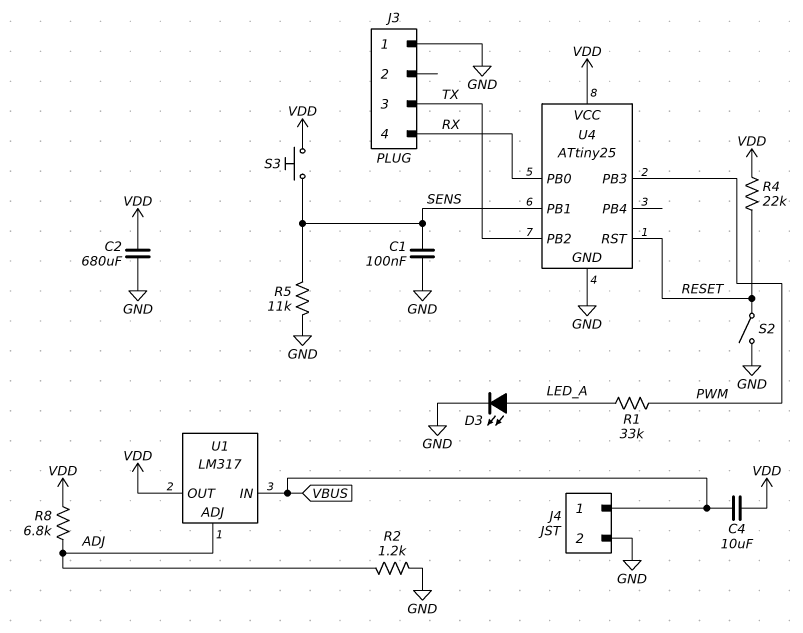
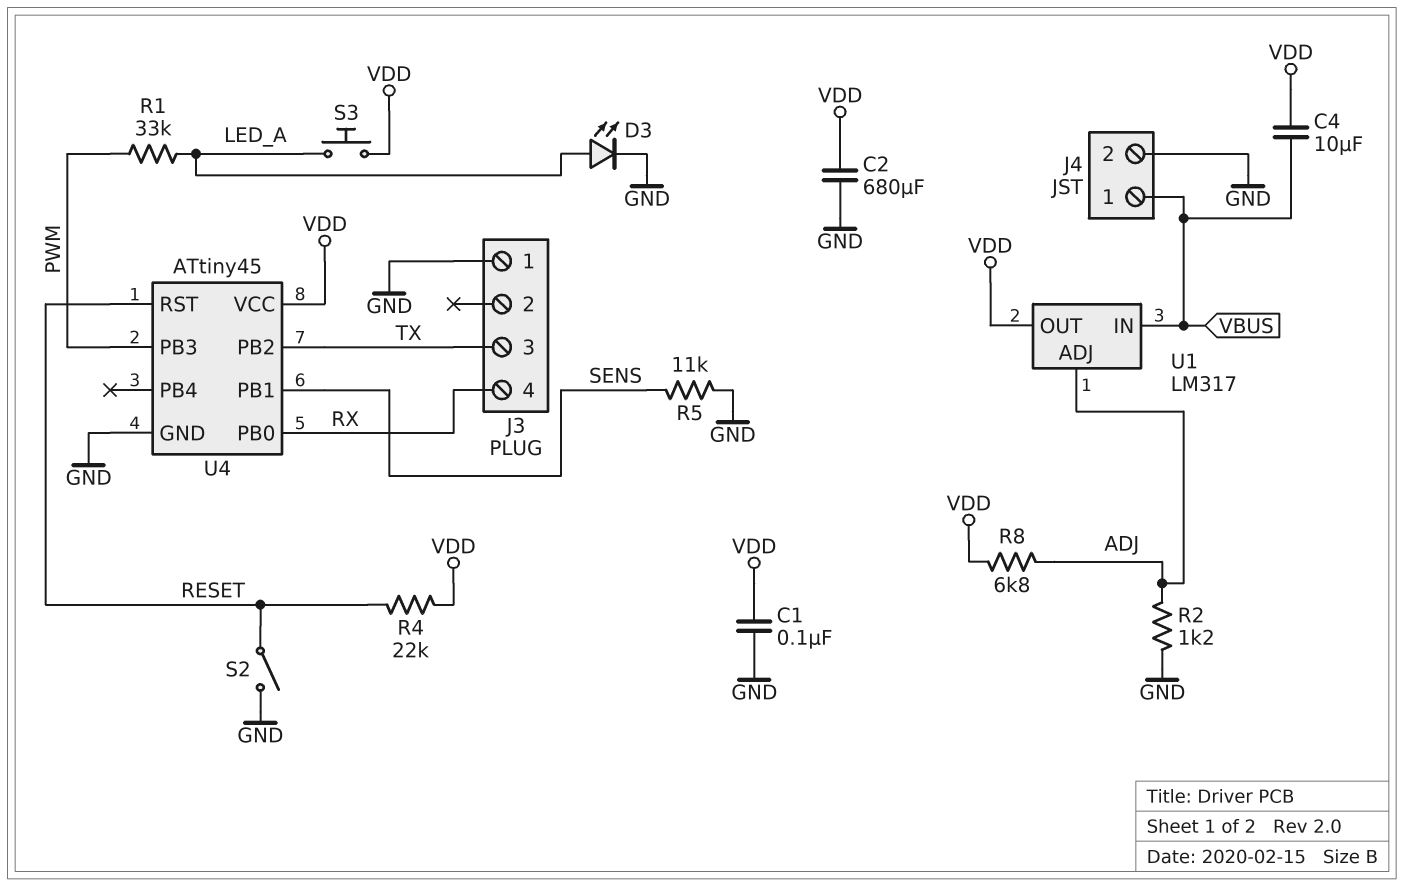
C1: 100nF (GND, SENS) -> 100nF (GND, VDD)
S3: button (SENS, VDD) -> button (LED_A, VDD)
U4: ATtiny25 -> ATtiny45

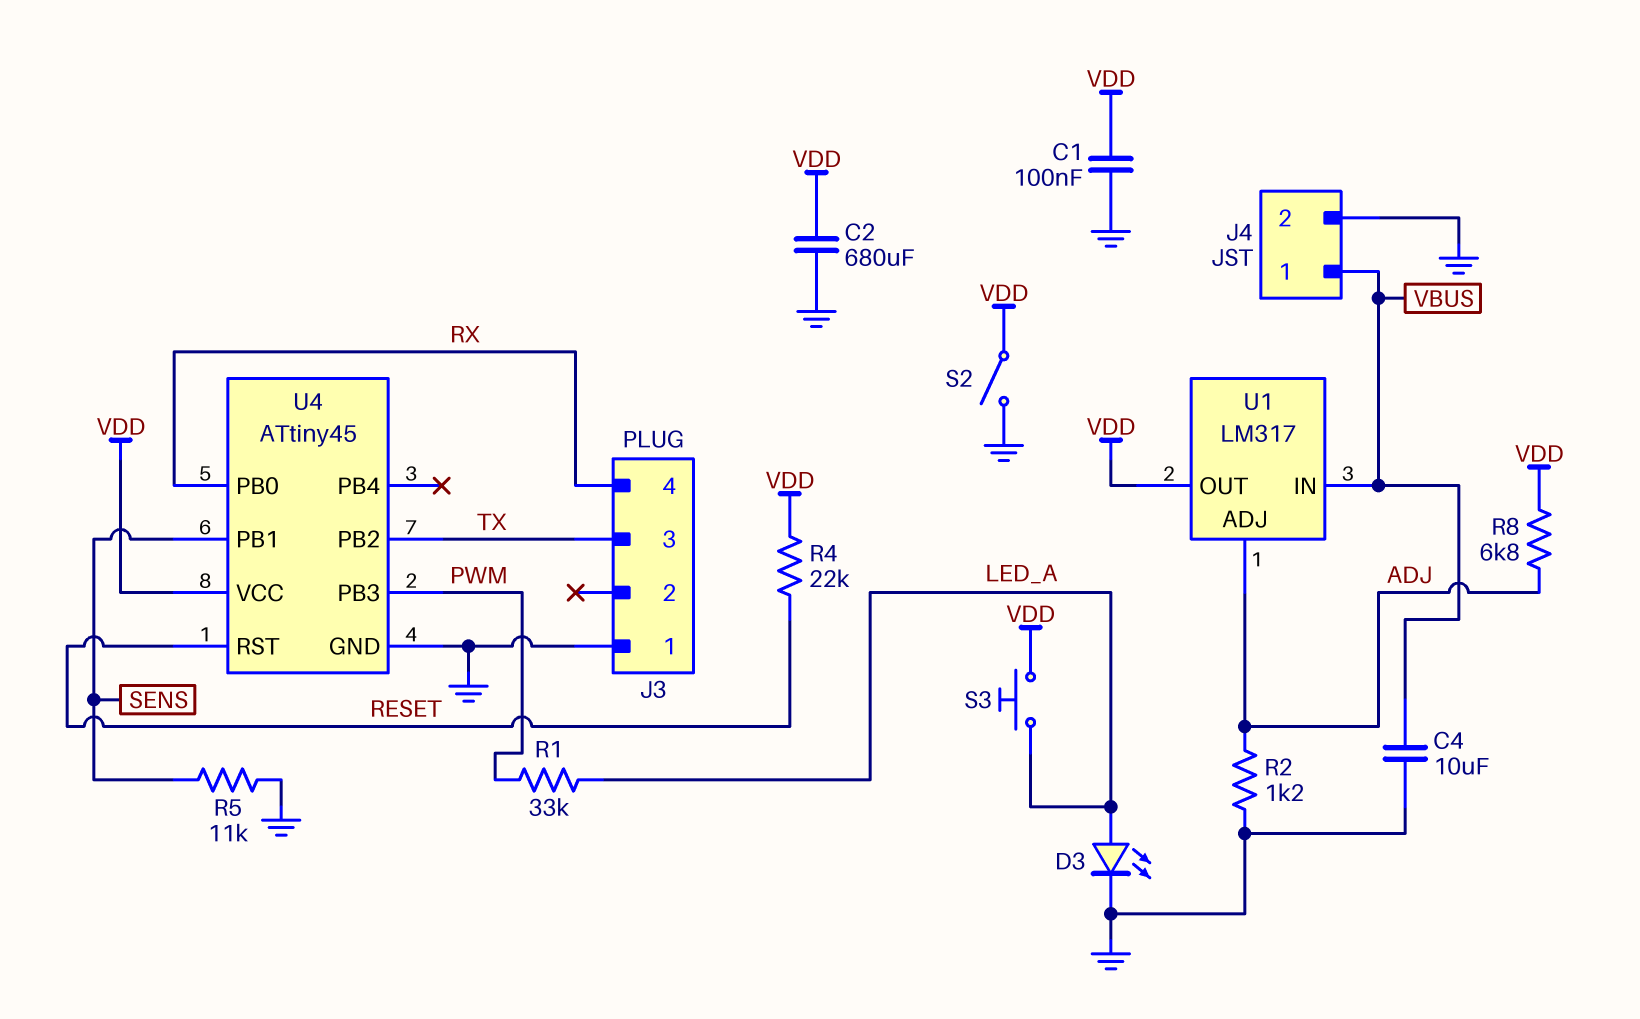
C4: 10uF (VBUS, VDD) -> 10uF (GND, VBUS)
S2: switch (GND, RESET) -> switch (GND, VDD)

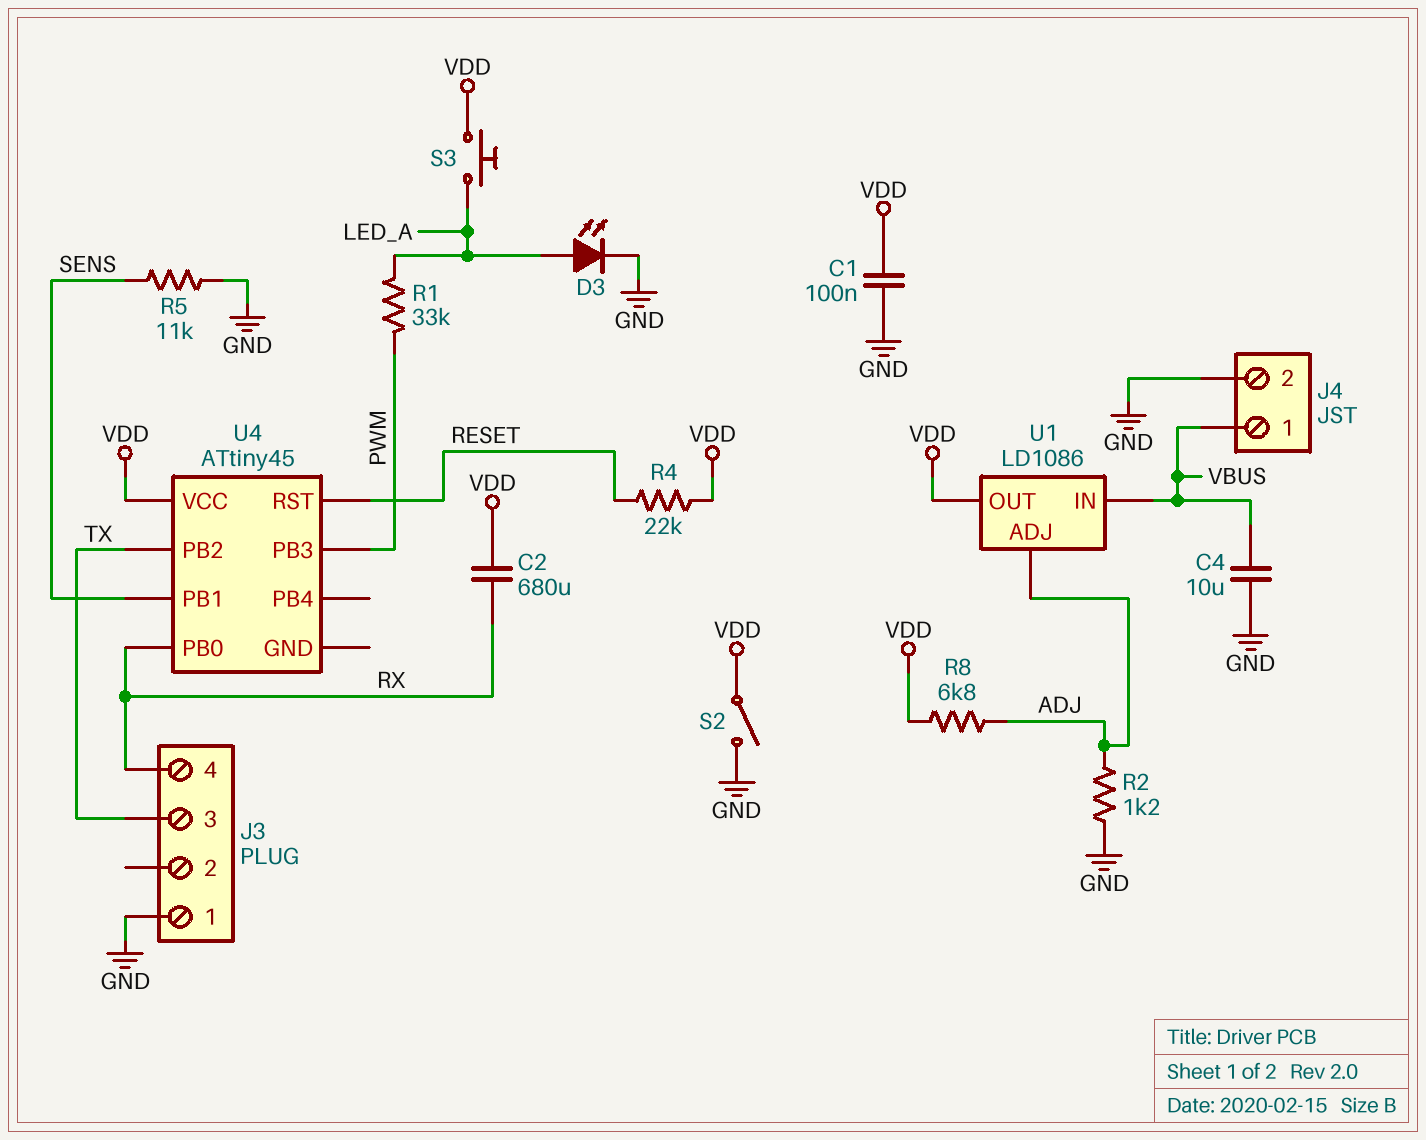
C2: 680uF (GND, VDD) -> 680uF (RX, VDD)
U1: LM317 -> LD1086
U4 pin GND: GND -> none

